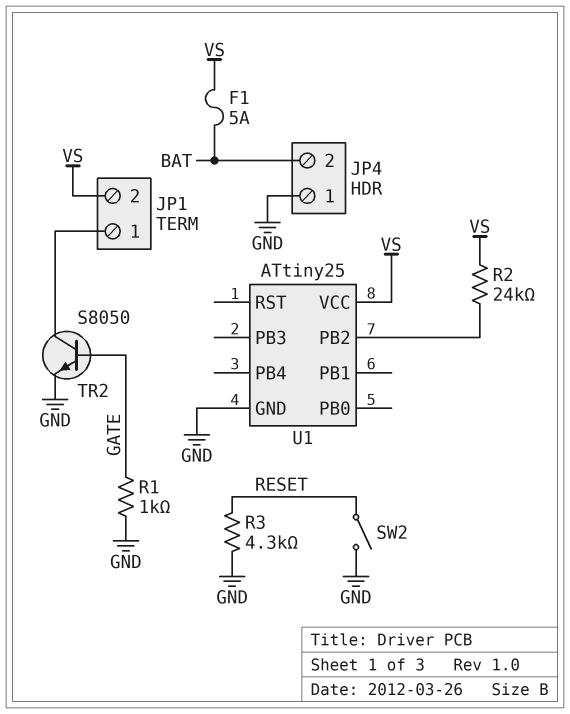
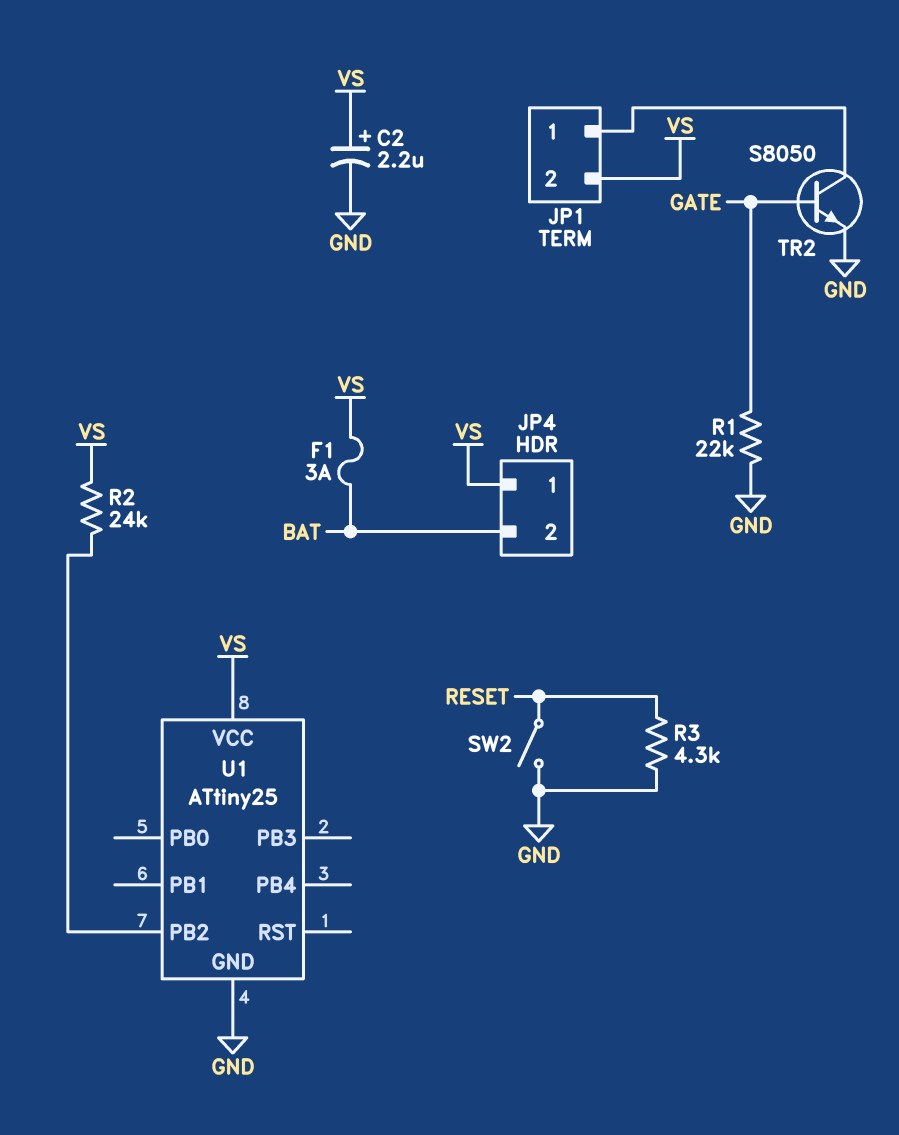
C2: none -> 2.2uF (plus VS, minus GND)
F1: 5A (BAT, VS) -> 3A (BAT, VS)
JP4 pin 1: GND -> VS
R1: 1k (GATE, GND) -> 22k (GATE, GND)

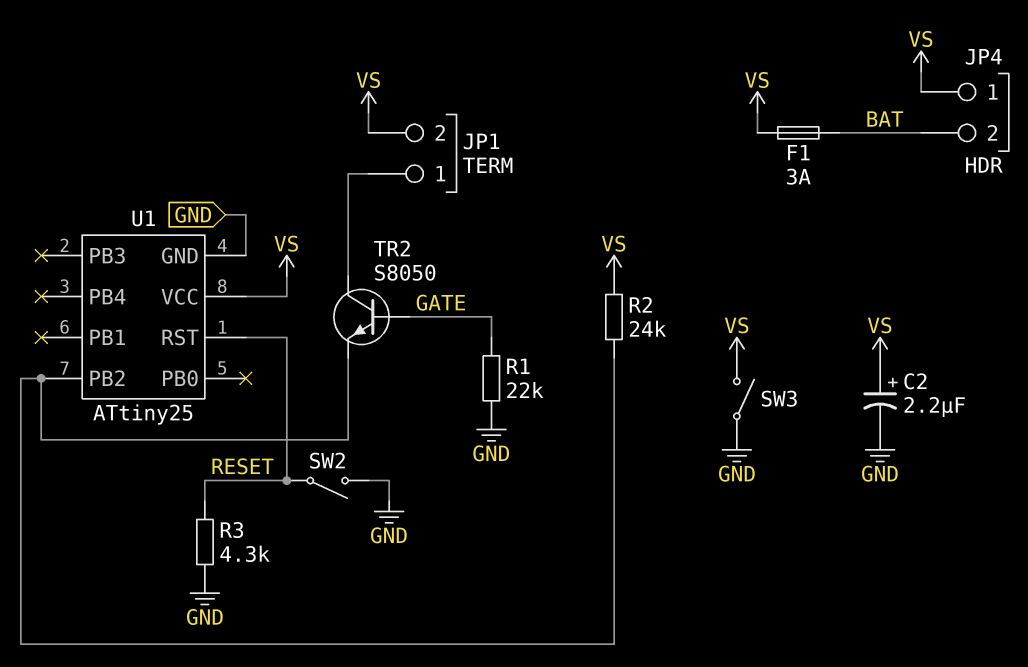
SW3: none -> switch (GND, VS)
TR2: NPN S8050 (B GATE, C JP1/1, E GND) -> NPN S8050 (B GATE, C JP1/1, E U1/PB2)
U1 pin RST: none -> RESET

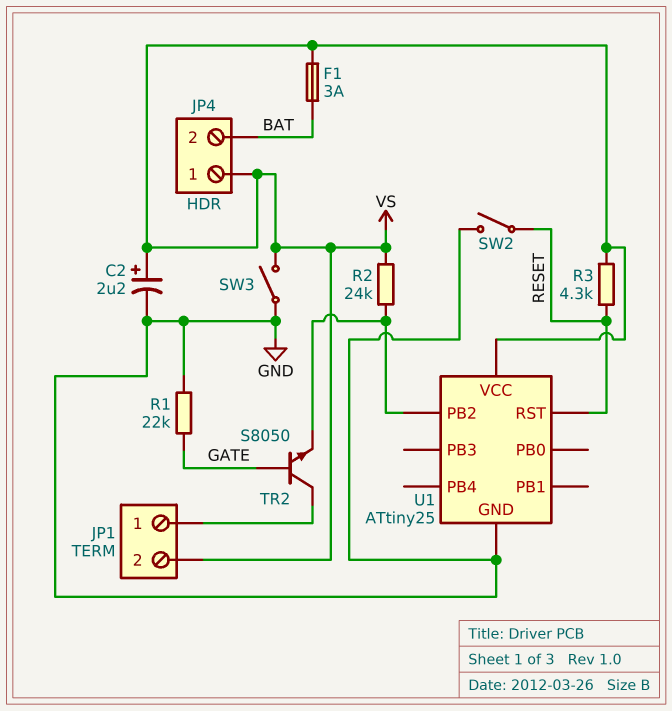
R3: 4.3k (GND, RESET) -> 4.3k (RESET, VS)

